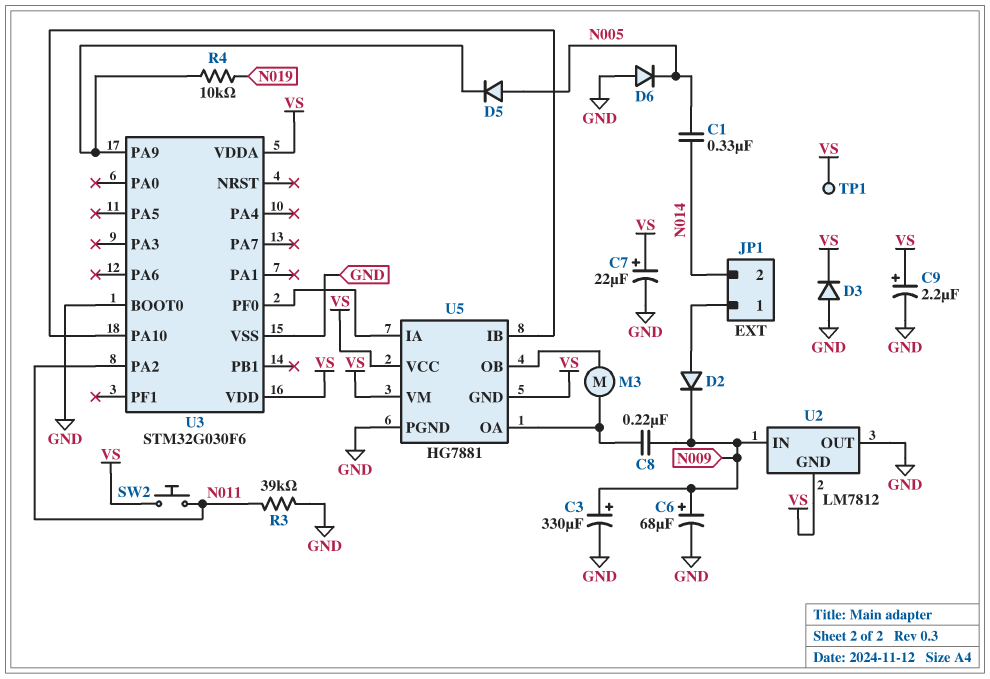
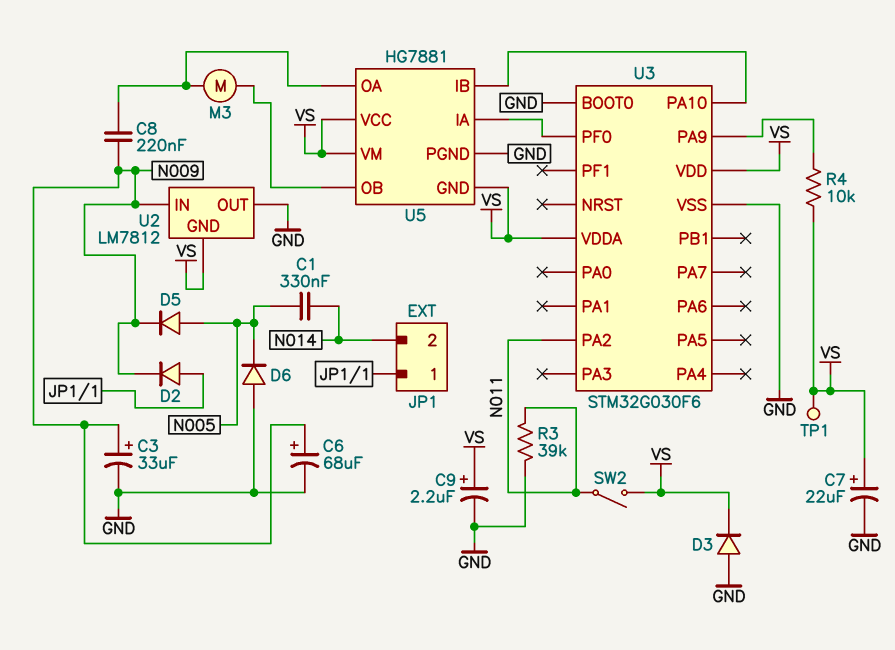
C3: 330uF (plus N009, minus GND) -> 33uF (plus N009, minus GND)
D5: diode (A N005, K U3/PA9) -> diode (A N005, K N009)
R4: 10k (N019, U3/PA9) -> 10k (U3/PA9, VS)
SW2: button (N011, VS) -> switch (N011, VS)

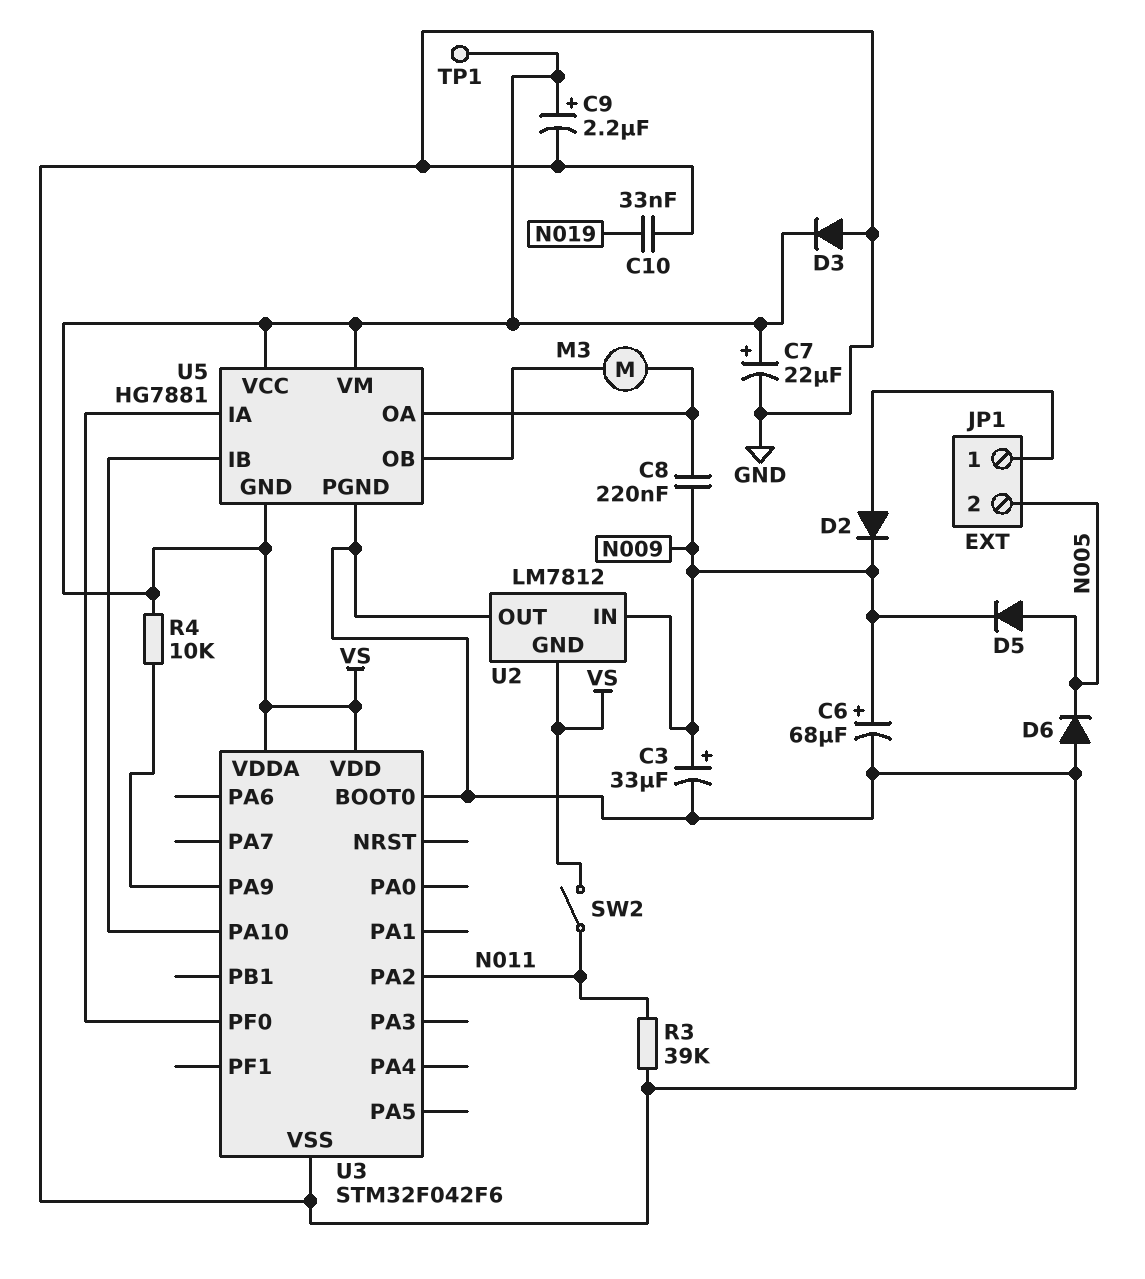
C1: 330nF (N005, N014) -> none
C10: none -> 33nF (GND, N019)
JP1 pin 2: N014 -> N005
U3: STM32G030F6 -> STM32F042F6

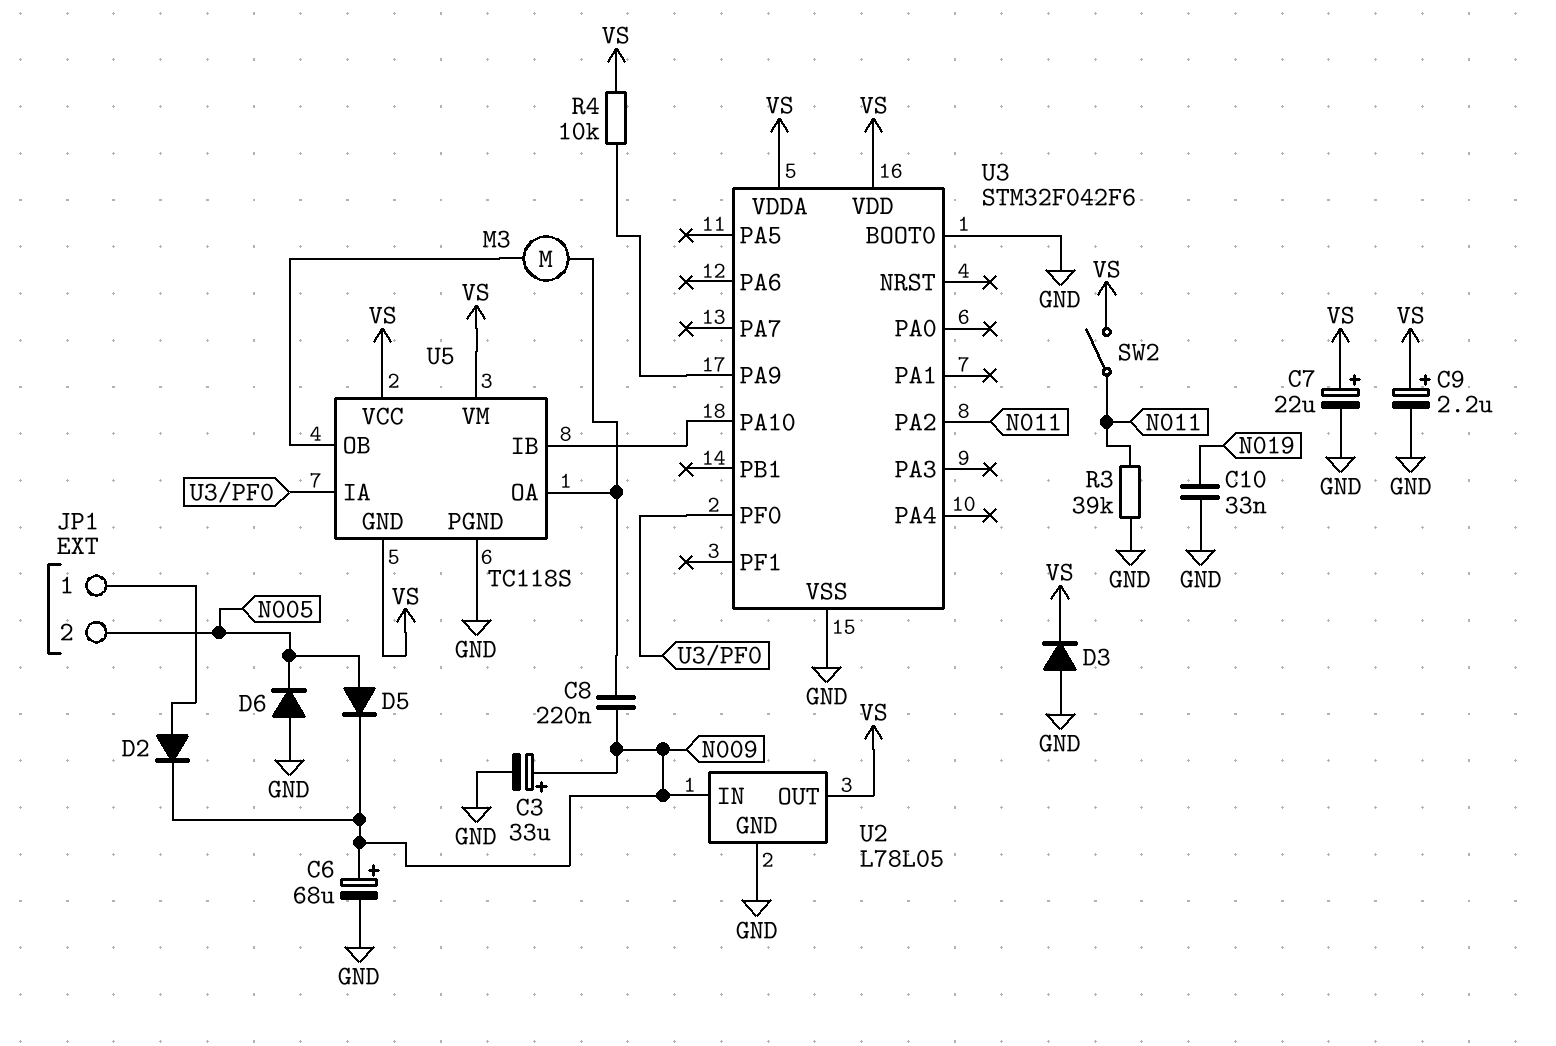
TP1: test point (VS) -> none
U2: LM7812 -> L78L05
U2 pin GND: VS -> GND
U2 pin OUT: GND -> VS
U5: HG7881 -> TC118S

